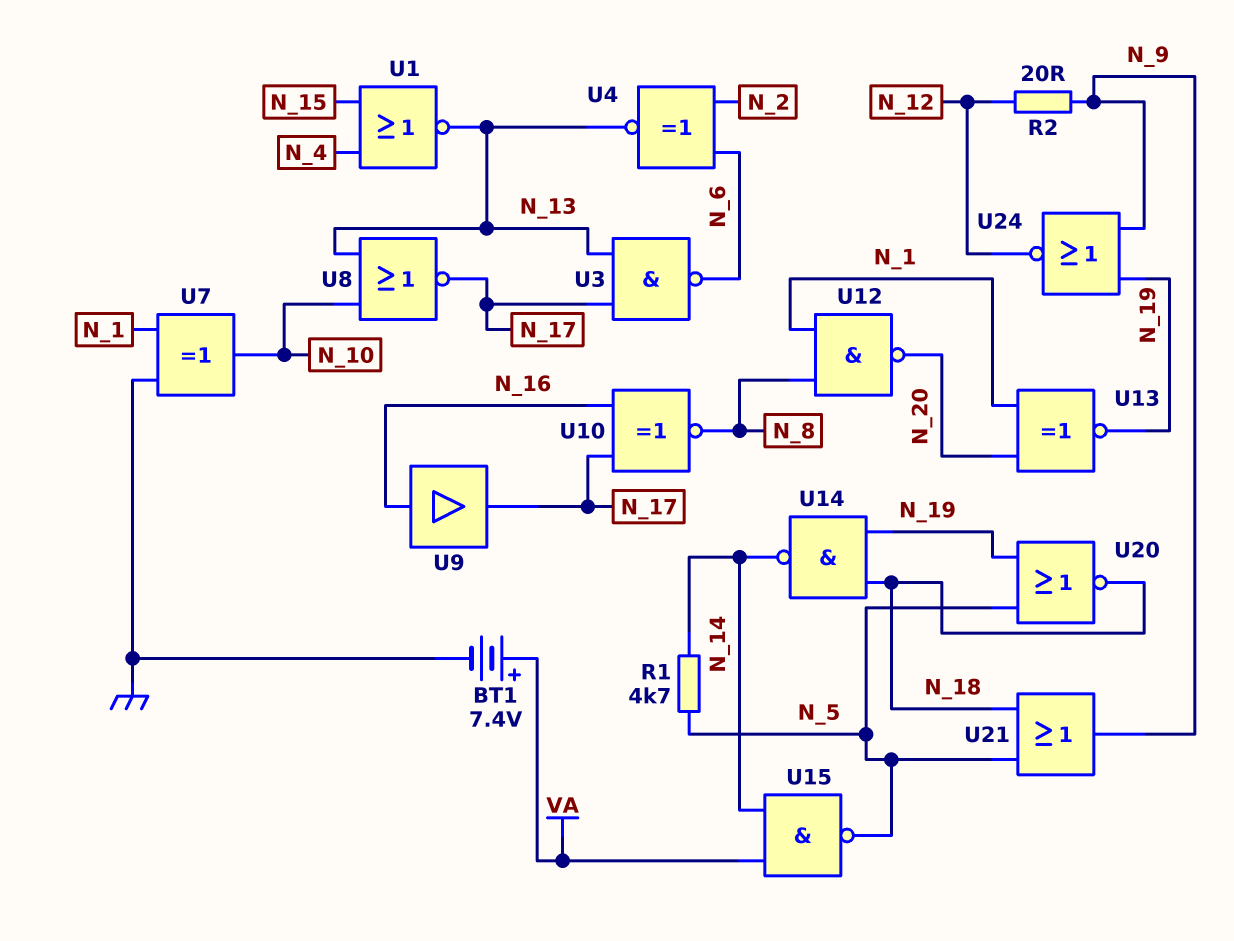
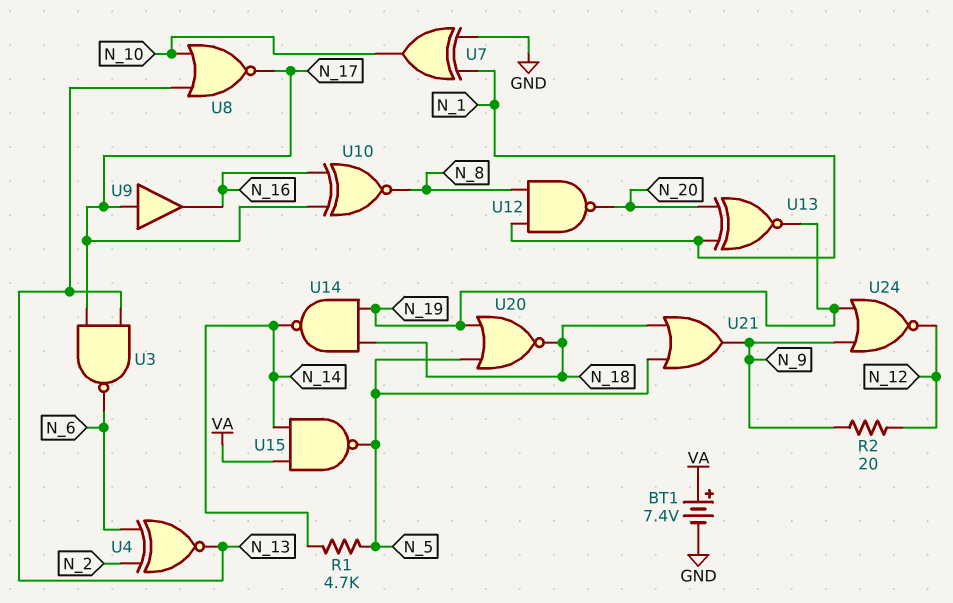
U1: NOR (in N_4, in N_15, out N_13) -> none
U9: buffer (in N_16, out N_17) -> buffer (in N_17, out N_16)

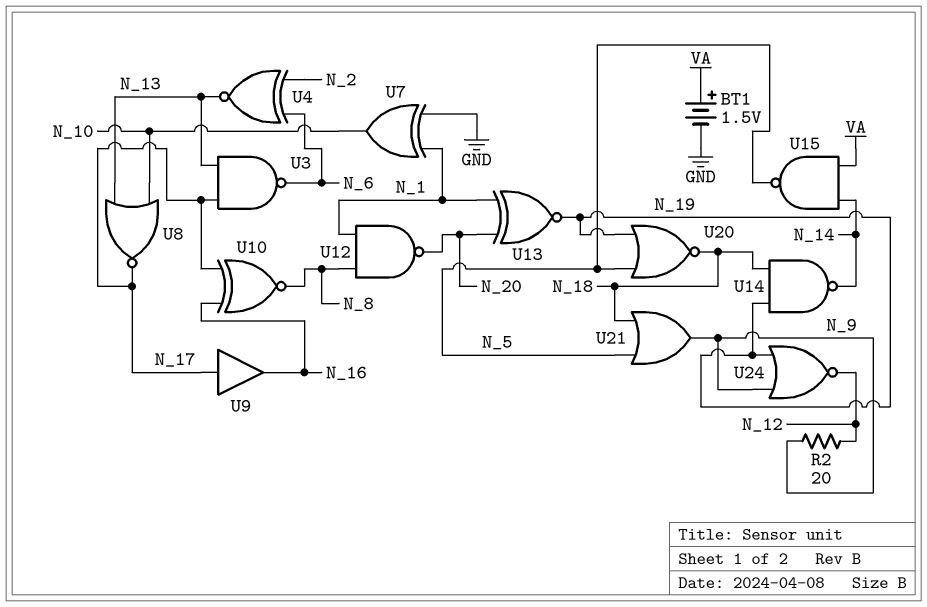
BT1: 7.4V (plus VA, minus GND) -> 1.5V (plus VA, minus GND)
R1: 4.7k (N_5, N_14) -> none

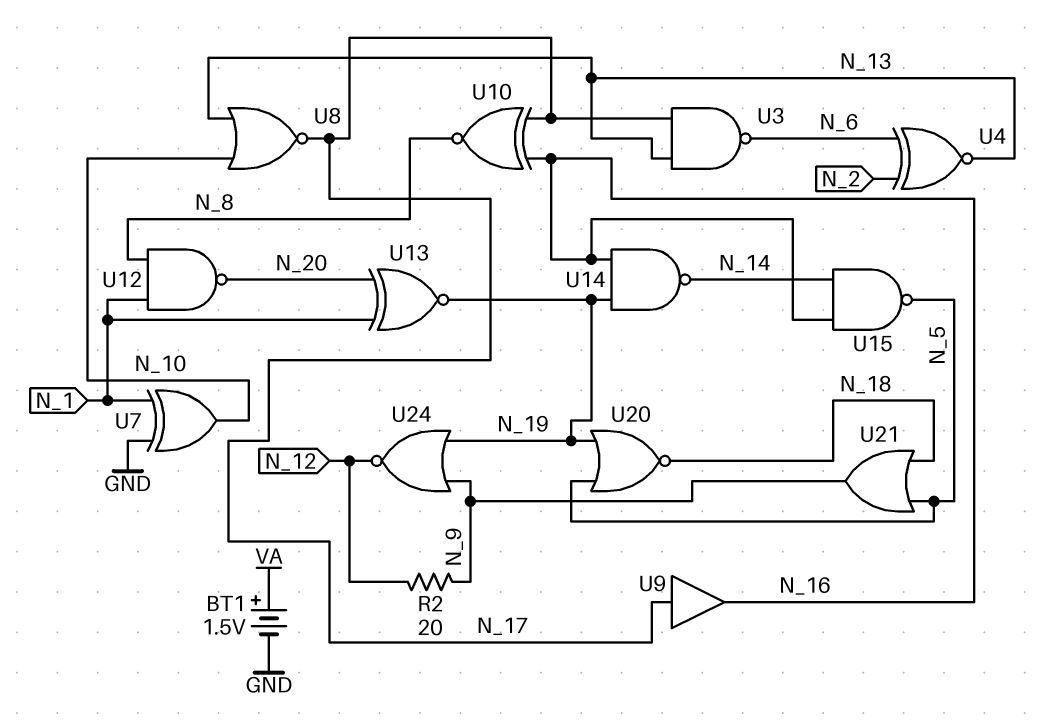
U14: NAND (in N_18, in N_19, out N_14) -> NAND (in N_16, in N_19, out N_14)
U15: NAND (in N_14, in VA, out N_5) -> NAND (in N_14, in N_16, out N_5)

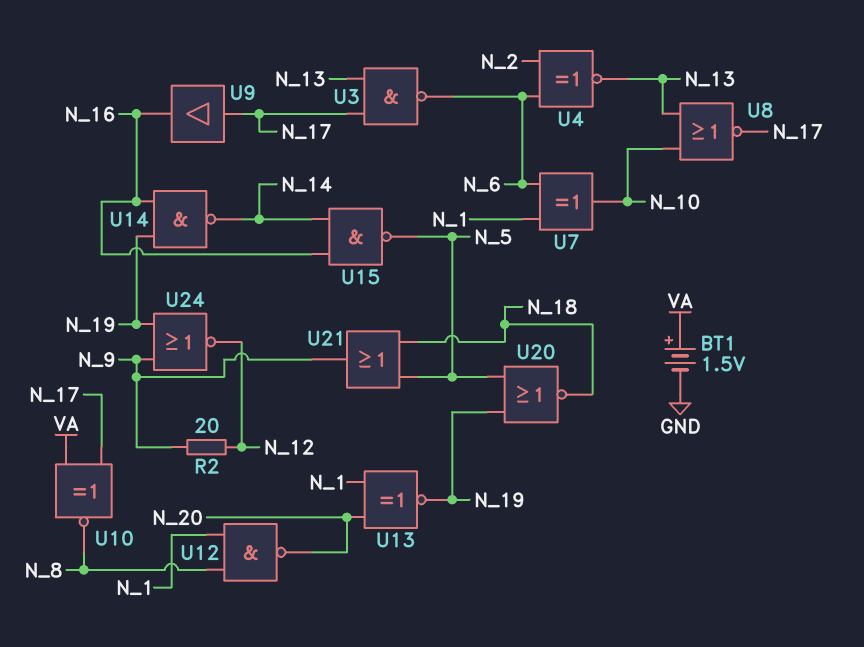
U7: XOR (in GND, in N_1, out N_10) -> XOR (in N_1, in N_6, out N_10)
U10: XNOR (in N_16, in N_17, out N_8) -> XNOR (in N_17, in VA, out N_8)

